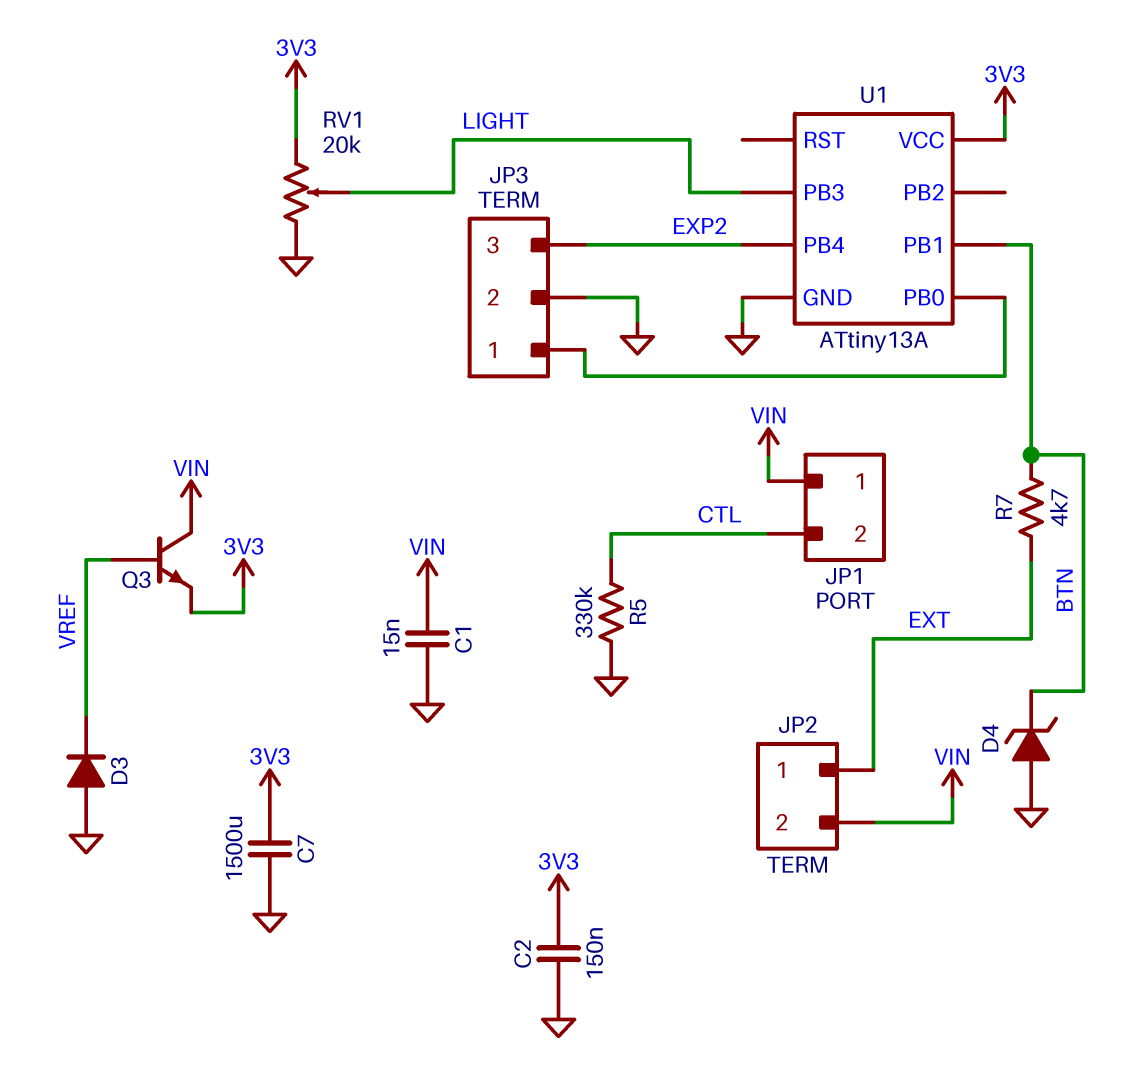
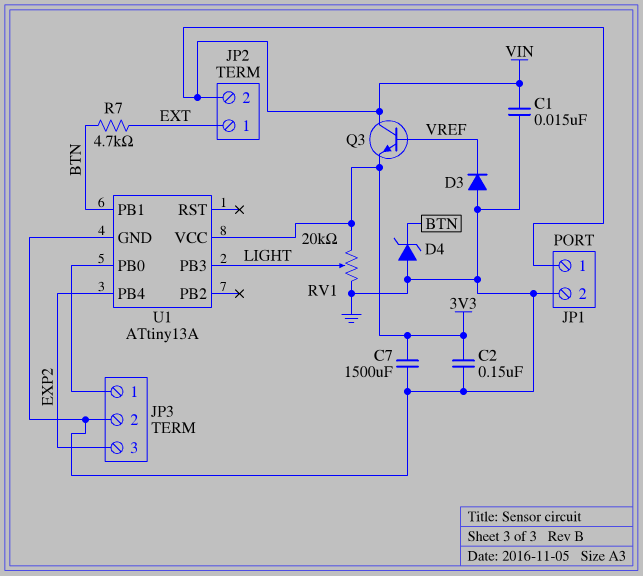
JP1 pin 2: CTL -> GND
R5: 330k (CTL, GND) -> none

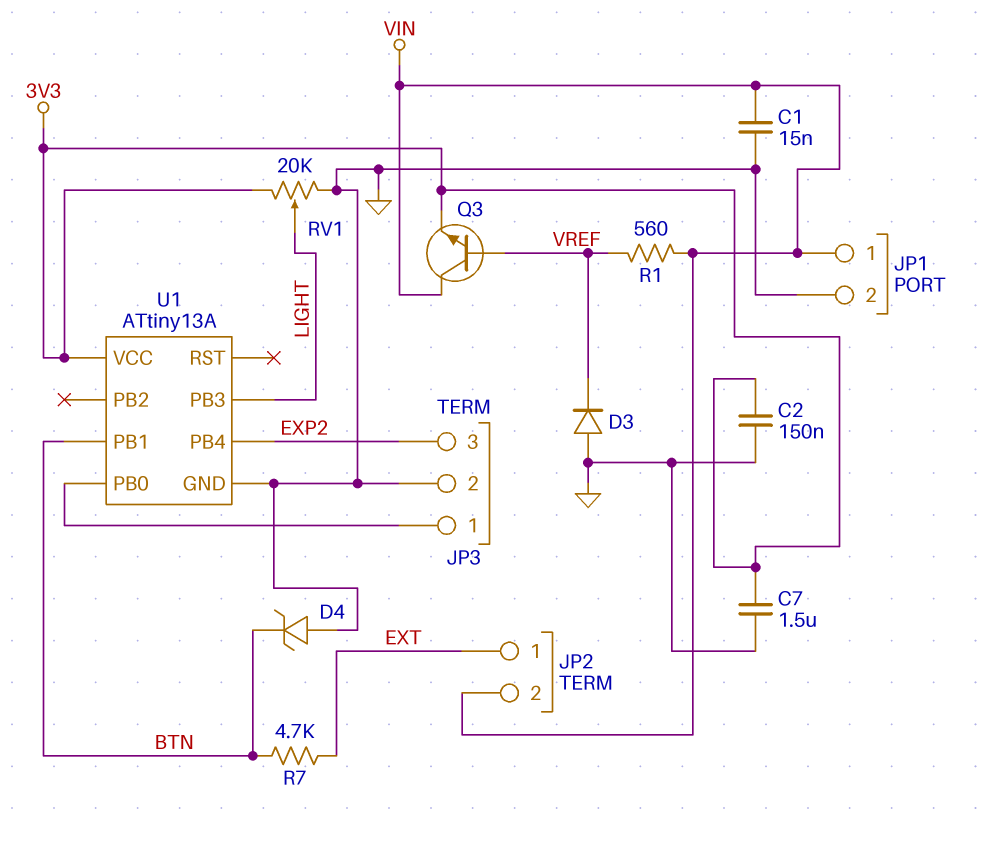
C7: 1500uF (3V3, GND) -> 1.5uF (3V3, GND)
R1: none -> 560 (VIN, VREF)

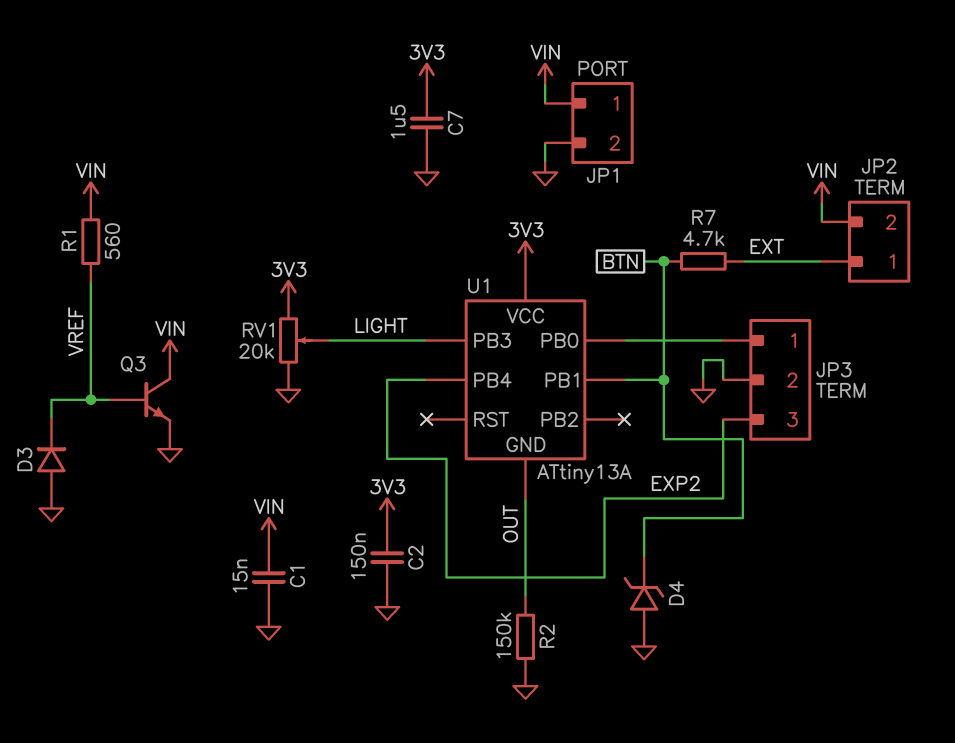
Q3: NPN (B VREF, C VIN, E 3V3) -> NPN (B VREF, C VIN, E GND)
R2: none -> 150k (GND, OUT)
U1 pin GND: GND -> OUT

